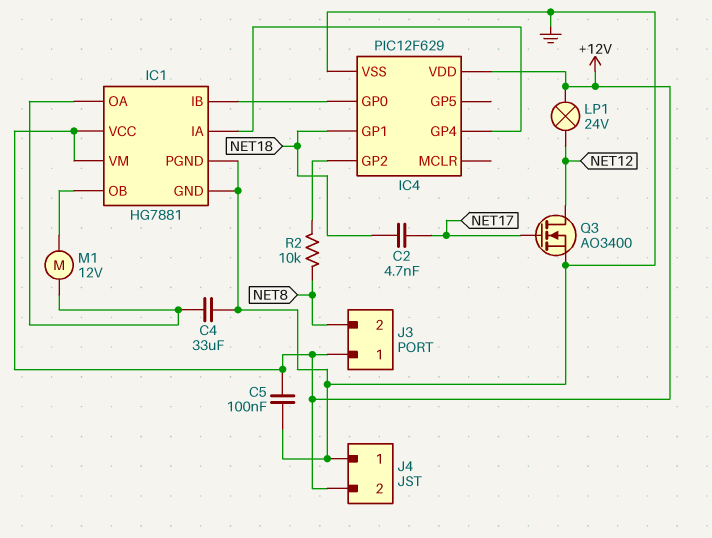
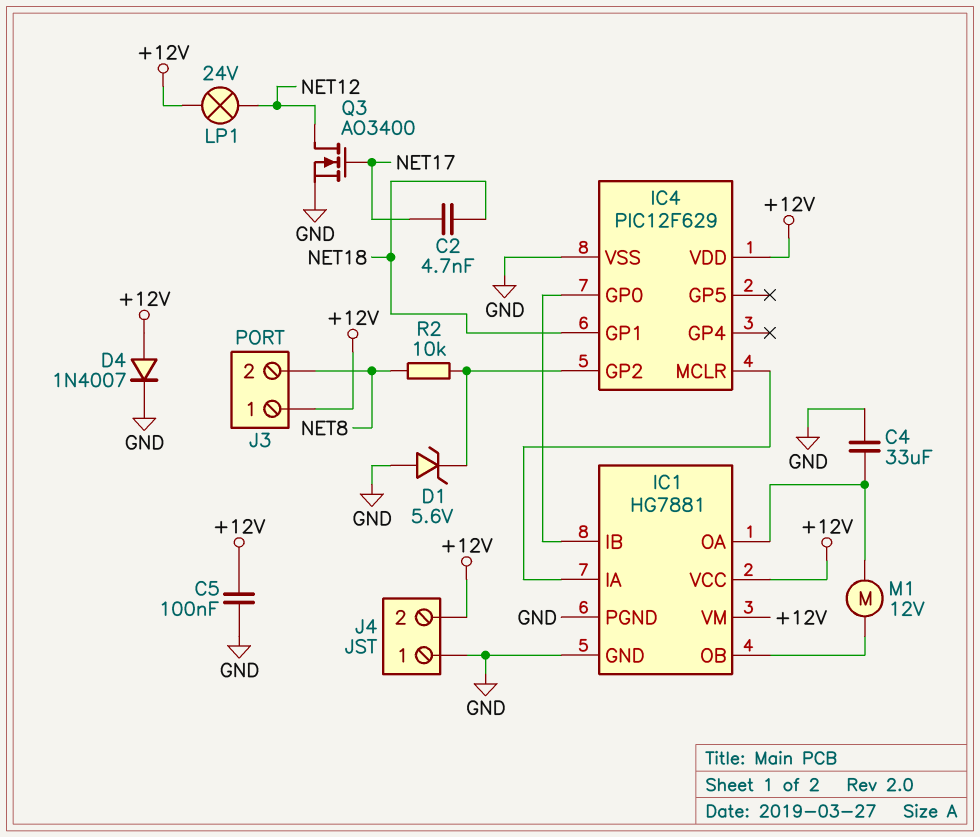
D1: none -> zener 5.6V (A GND, K IC4/GP2)
D4: none -> diode 1N4007 (A +12V, K GND)
IC4 pin GP4: IC1/IA -> none
IC4 pin MCLR: none -> IC1/IA

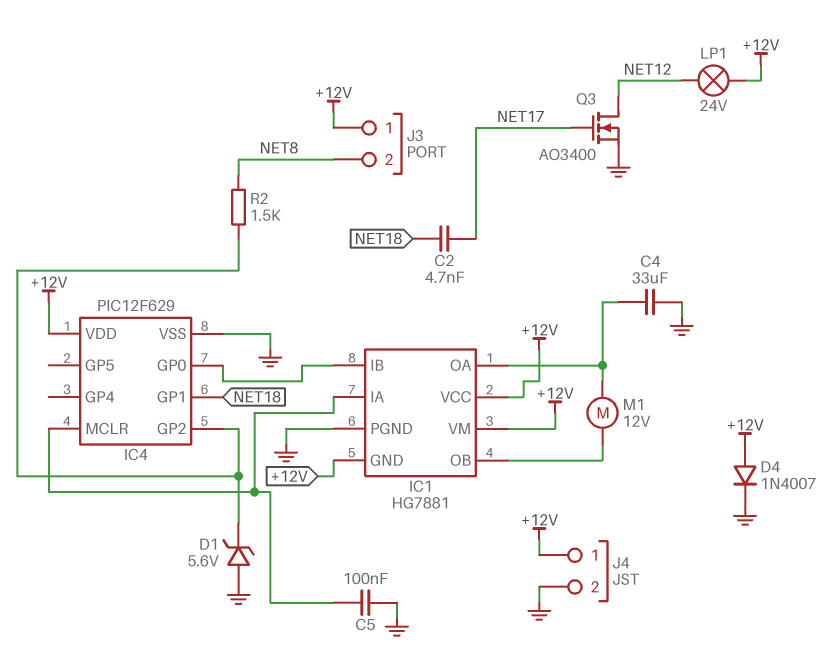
C5: 100nF (+12V, GND) -> 100nF (GND, IC1/IA)
IC1 pin GND: GND -> +12V
J4 pin 1: GND -> +12V
J4 pin 2: +12V -> GND
R2: 10k (IC4/GP2, NET8) -> 1.5k (IC4/GP2, NET8)

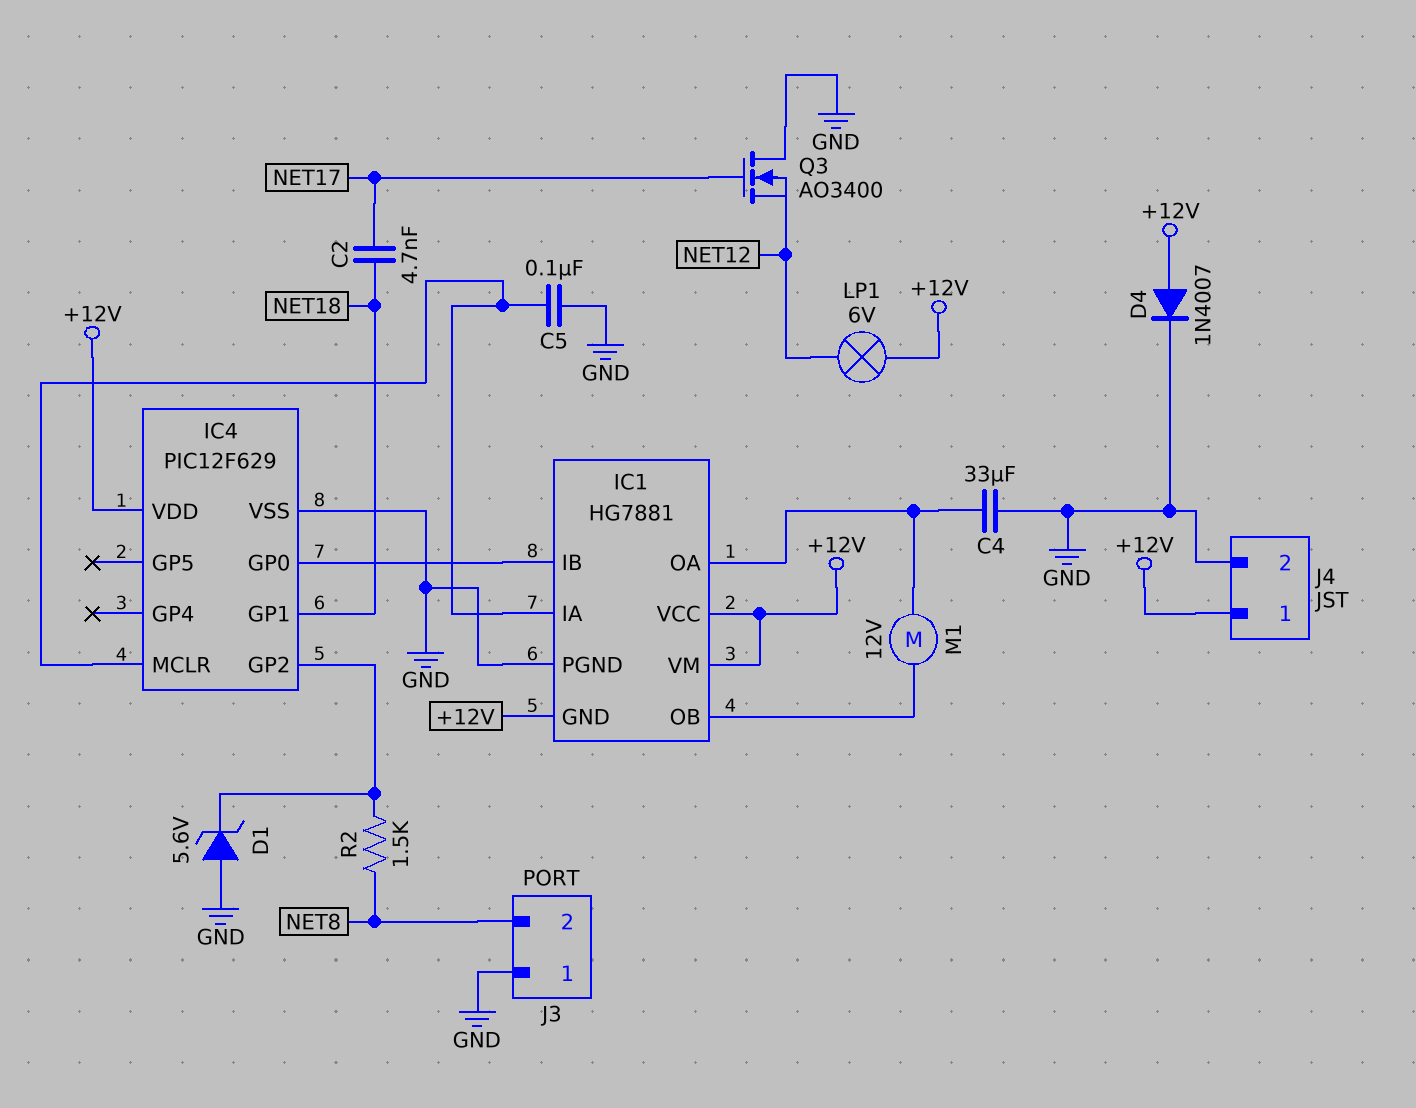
J3 pin 1: +12V -> GND
LP1: lamp 24V (+12V, NET12) -> lamp 6V (+12V, NET12)
Q3: NMOS AO3400 (G NET17, D NET12, S GND) -> NMOS AO3400 (G NET17, D GND, S NET12)

